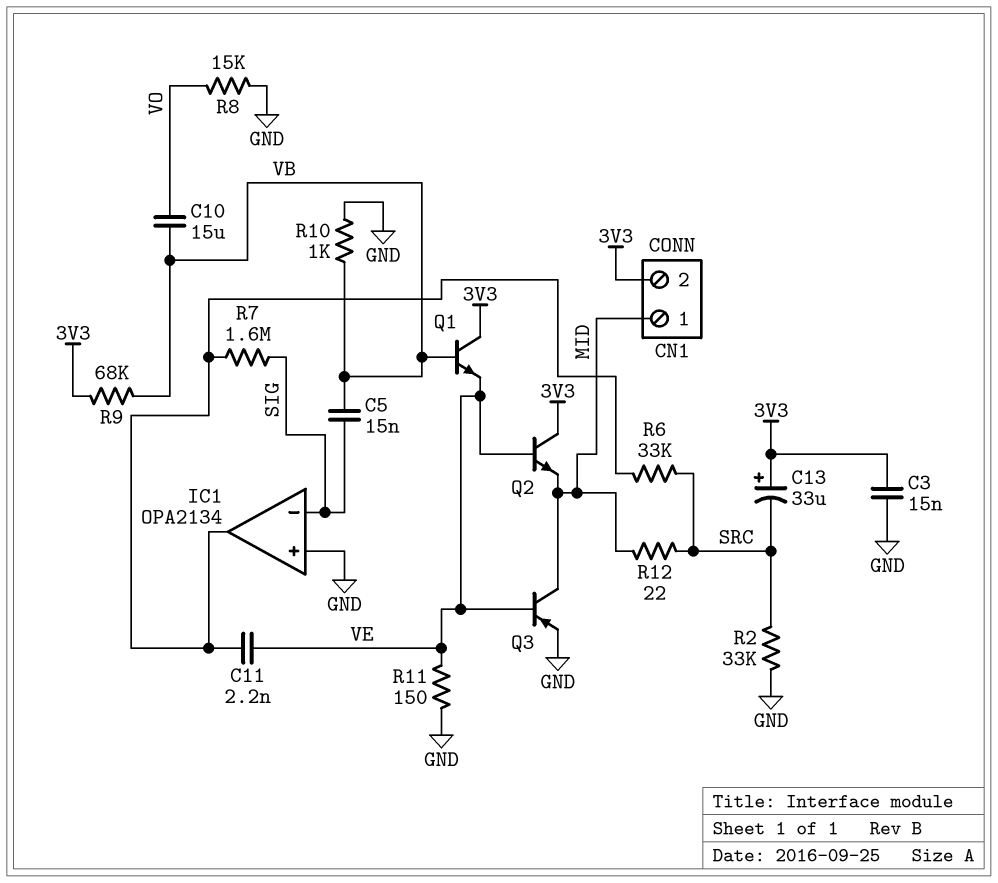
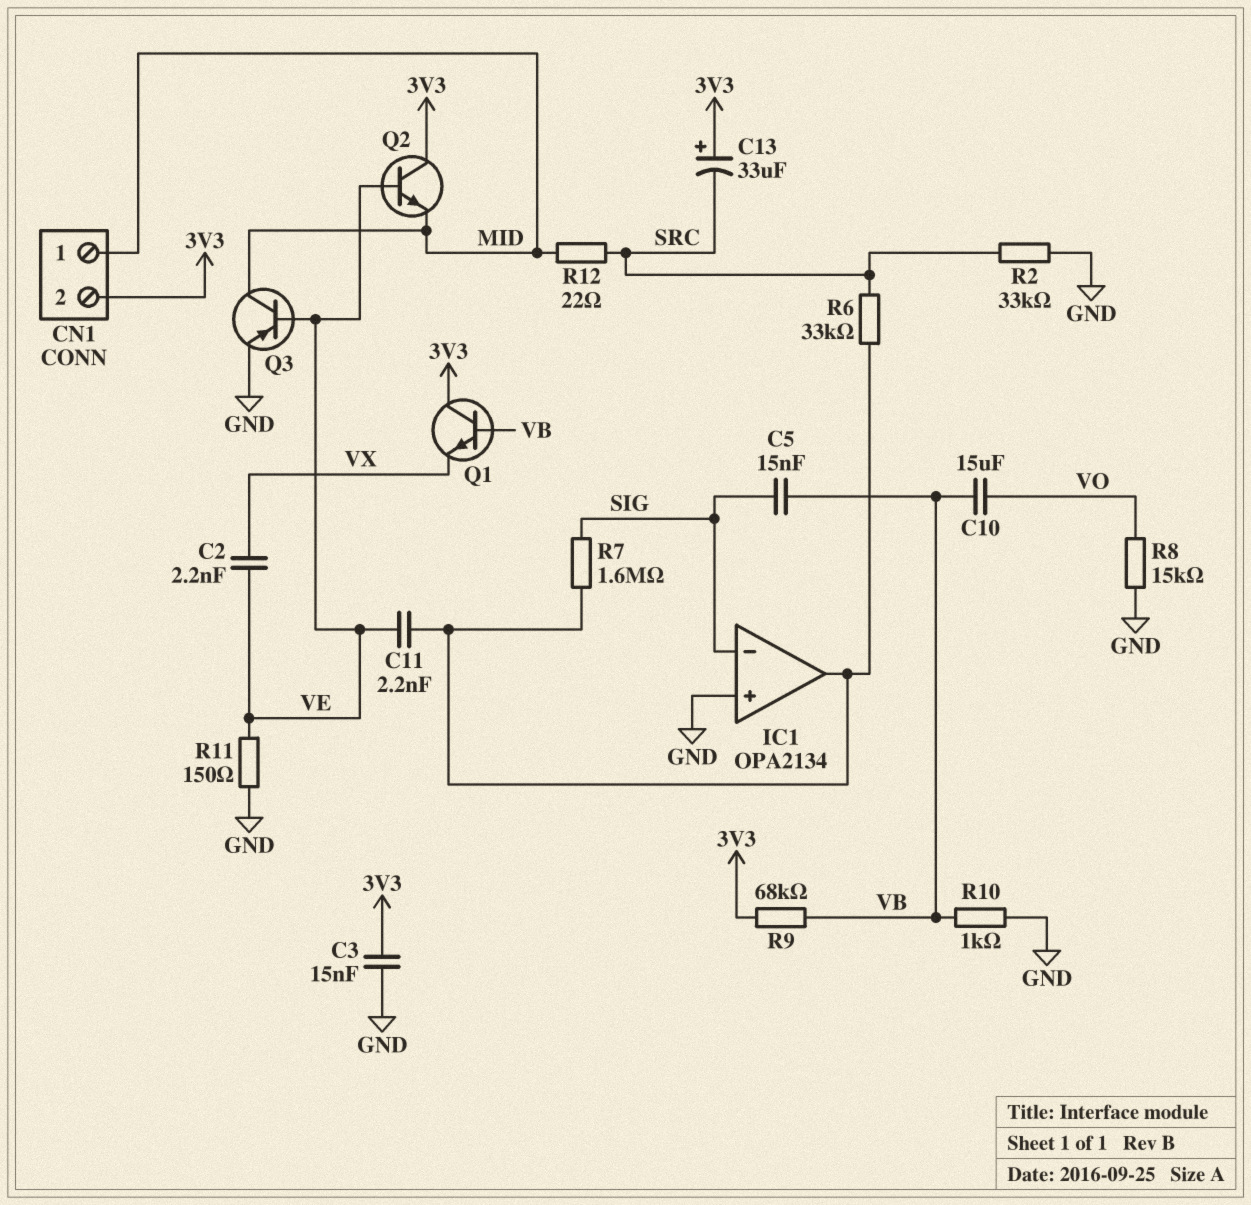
C2: none -> 2.2nF (VE, VX)
Q1: NPN (B VB, C 3V3, E VE) -> NPN (B VB, C 3V3, E VX)

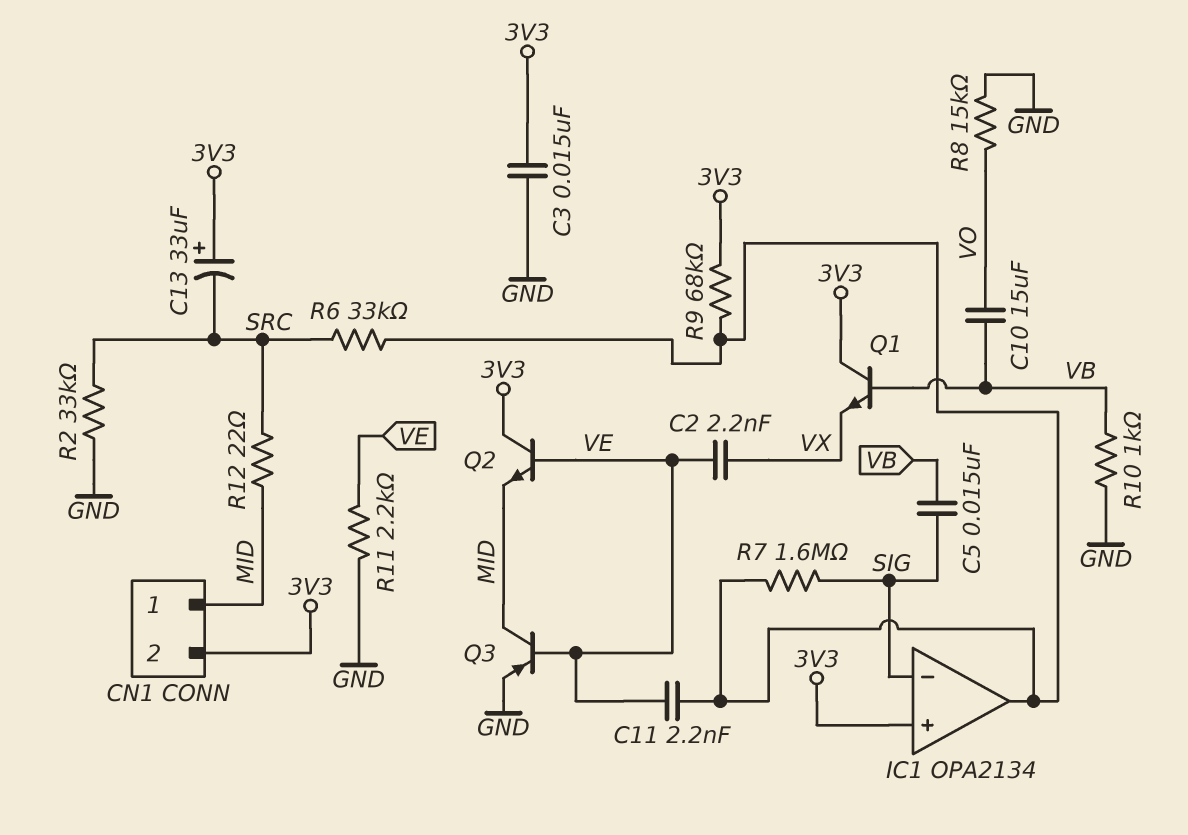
IC1 pin in+: GND -> 3V3
R9: 68k (3V3, VB) -> 68k (3V3, IC1/out)
R11: 150 (GND, VE) -> 2.2k (GND, VE)

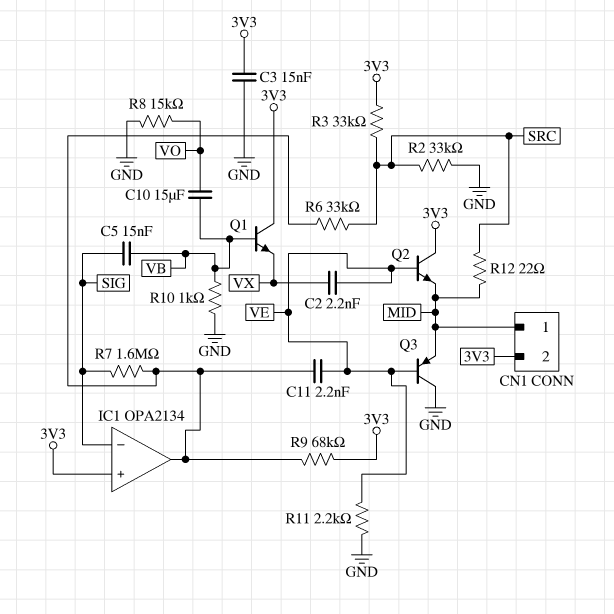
C13: 33uF (plus 3V3, minus SRC) -> none
Q3: PNP (B VE, C MID, E GND) -> PNP (B VE, C GND, E MID)
R3: none -> 33k (3V3, SRC)

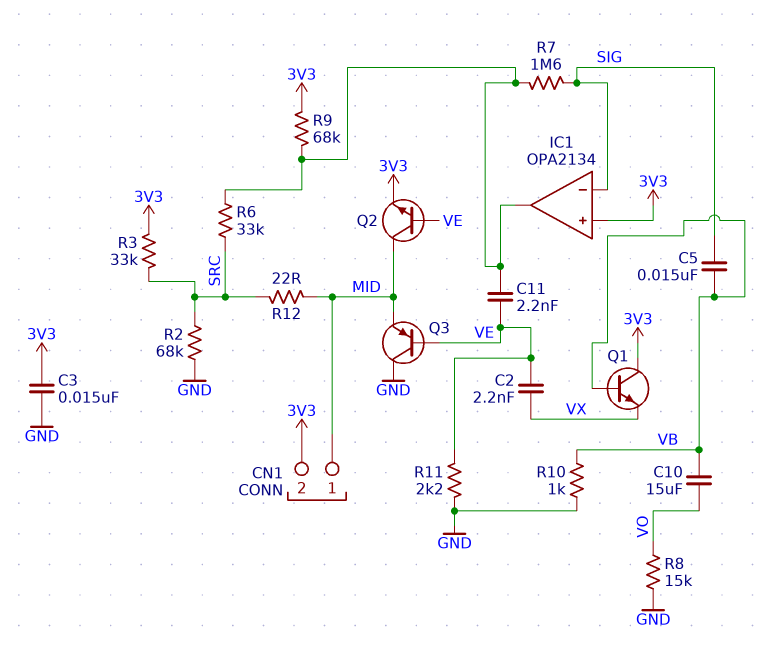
Q2: NPN (B VE, C 3V3, E MID) -> NPN (B VE, C MID, E 3V3)
R2: 33k (GND, SRC) -> 68k (GND, SRC)

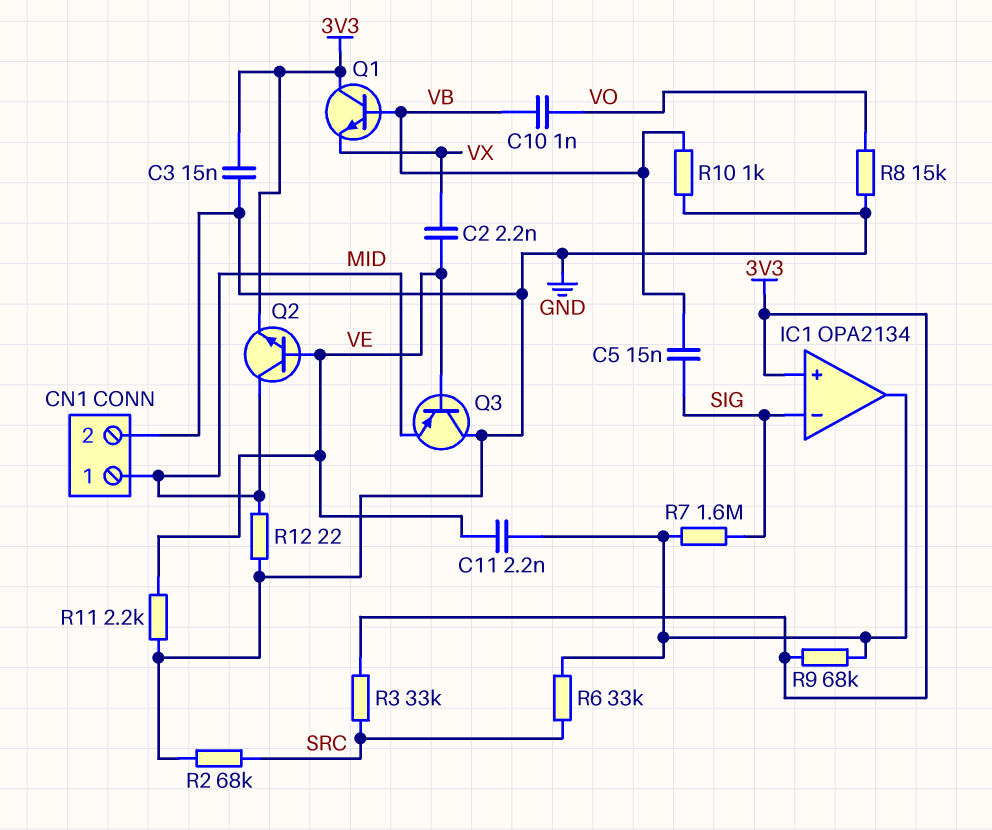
C10: 15uF (VB, VO) -> 1nF (VB, VO)
CN1 pin 2: 3V3 -> GND
R12: 22 (MID, SRC) -> 22 (GND, MID)

